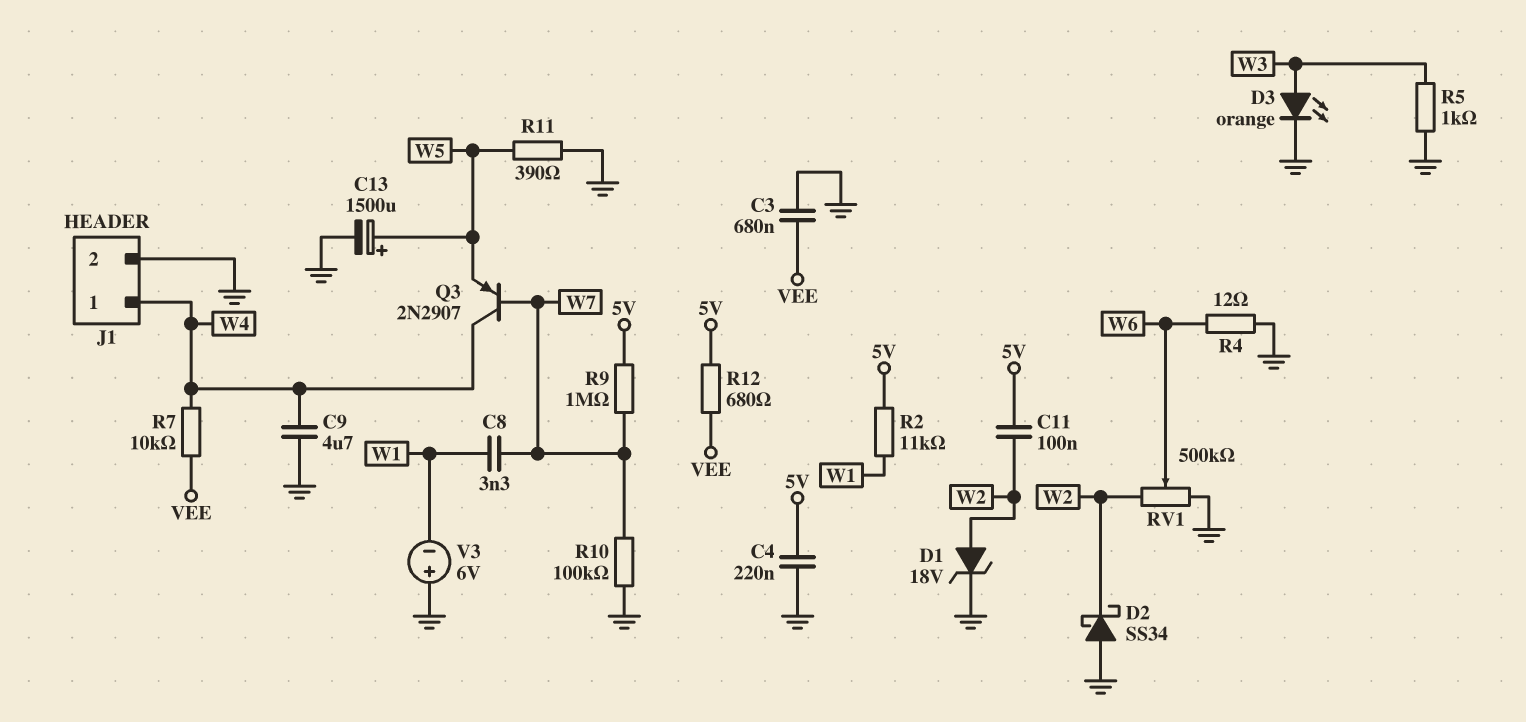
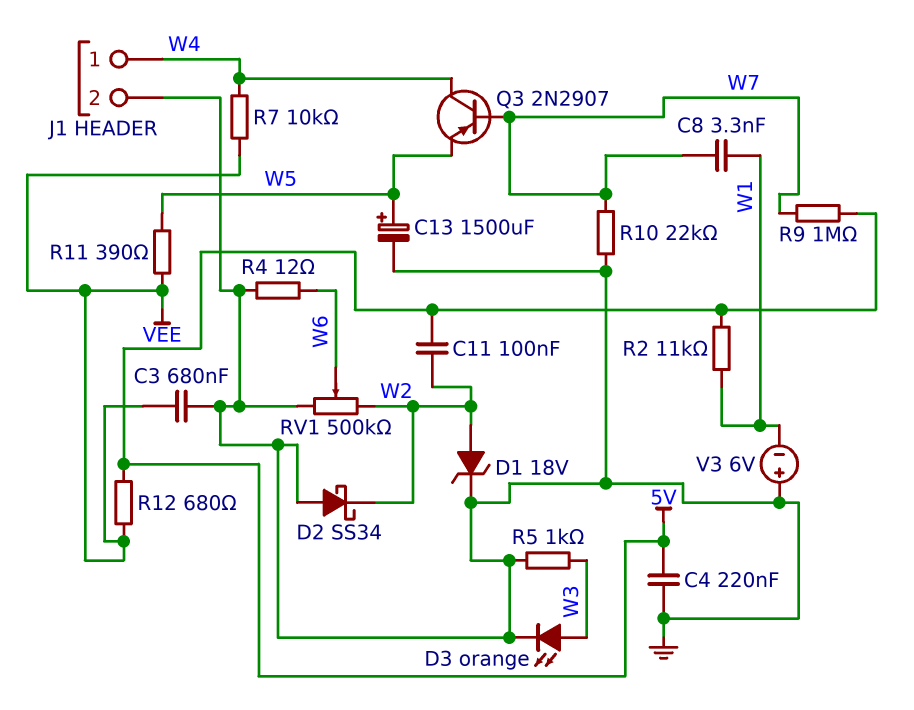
C9: 4.7uF (GND, W4) -> none
R10: 100k (GND, W7) -> 22k (GND, W7)
R11: 390 (GND, W5) -> 390 (VEE, W5)

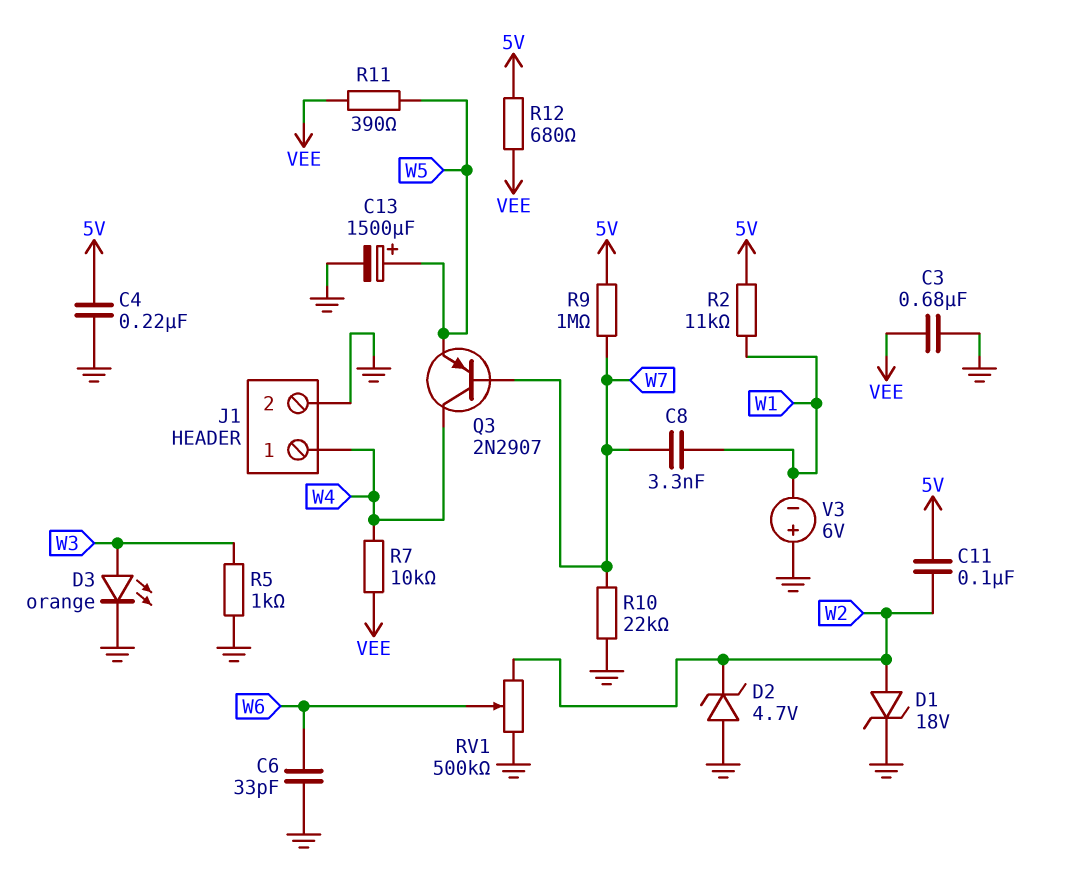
C6: none -> 33pF (GND, W6)
D2: schottky SS34 (A GND, K W2) -> zener 4.7V (A GND, K W2)
R4: 12 (GND, W6) -> none

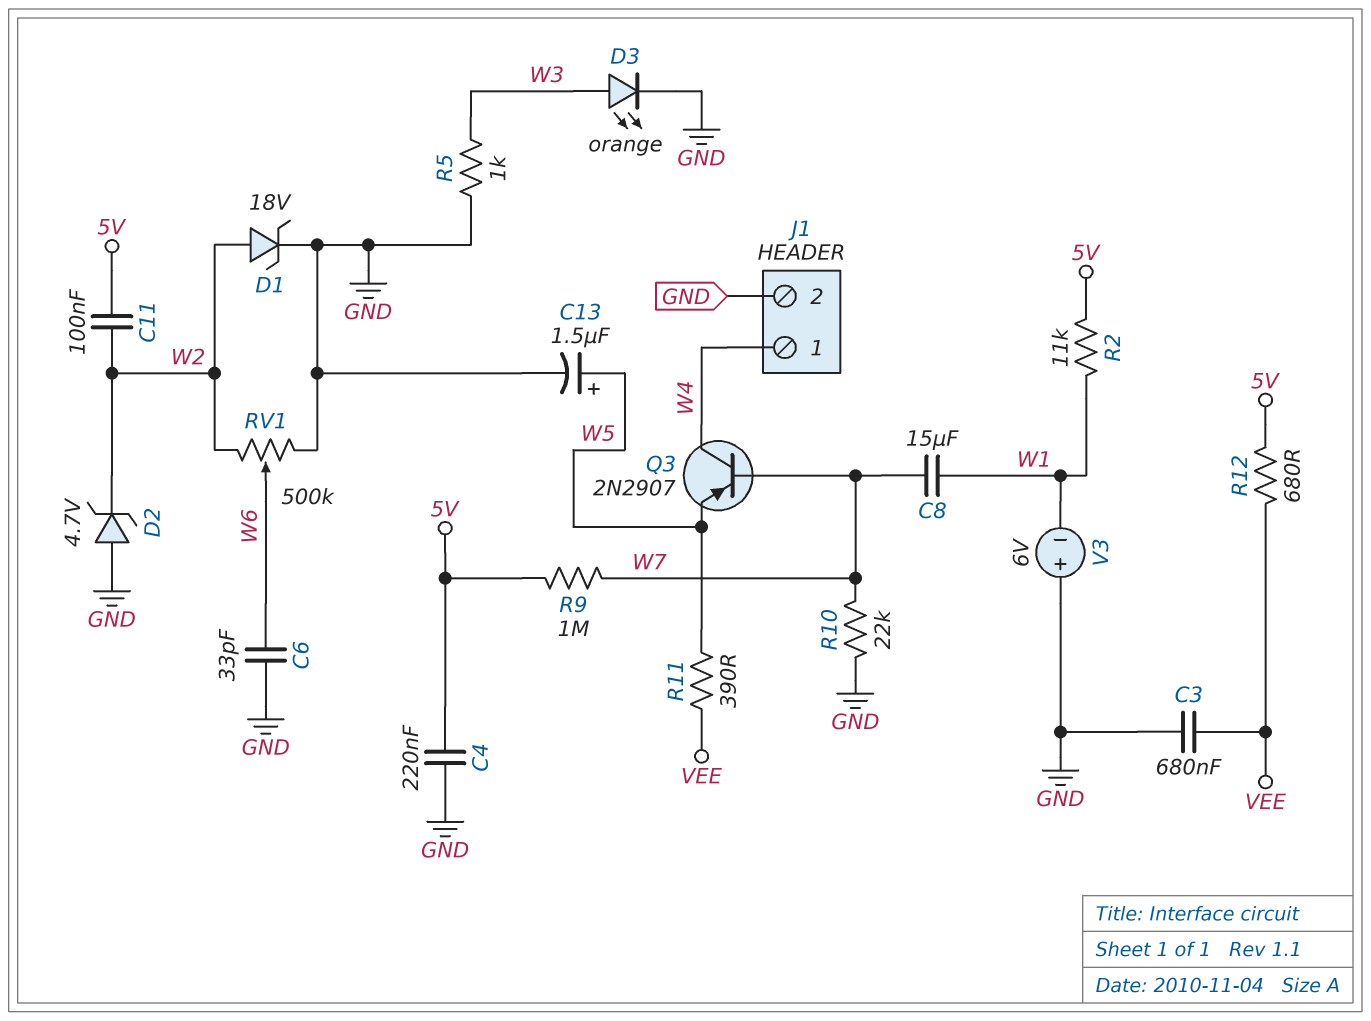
C8: 3.3nF (W1, W7) -> 15uF (W1, W7)
C13: 1500uF (plus W5, minus GND) -> 1.5uF (plus W5, minus GND)
R7: 10k (VEE, W4) -> none

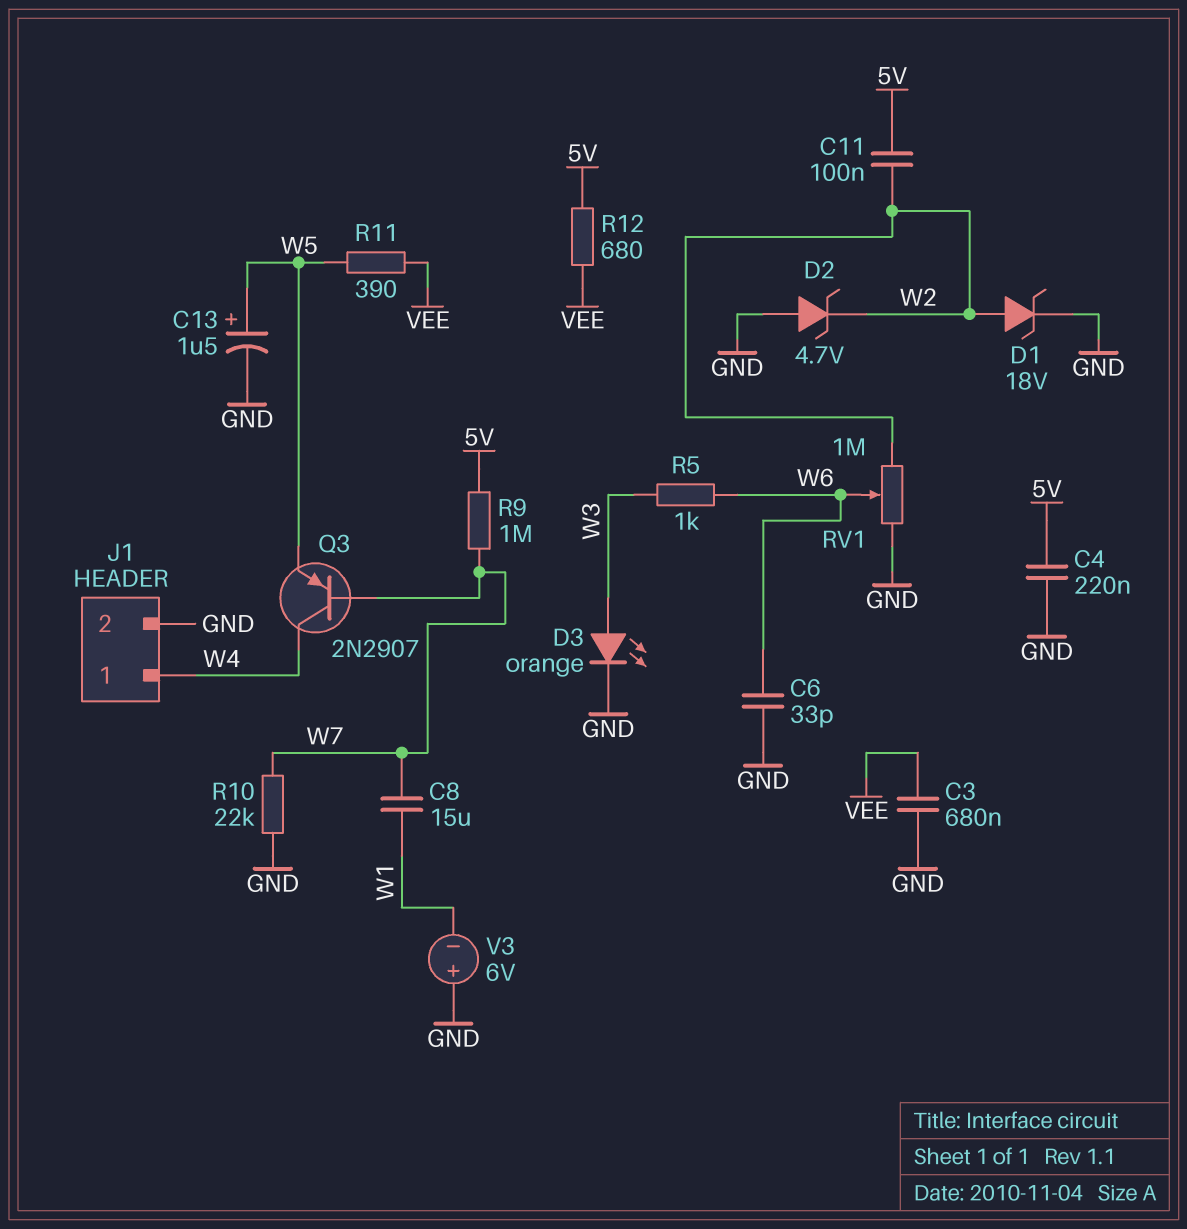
R2: 11k (5V, W1) -> none
R5: 1k (GND, W3) -> 1k (W3, W6)
RV1: 500k (GND, W2, wiper W6) -> 1M (GND, W2, wiper W6)

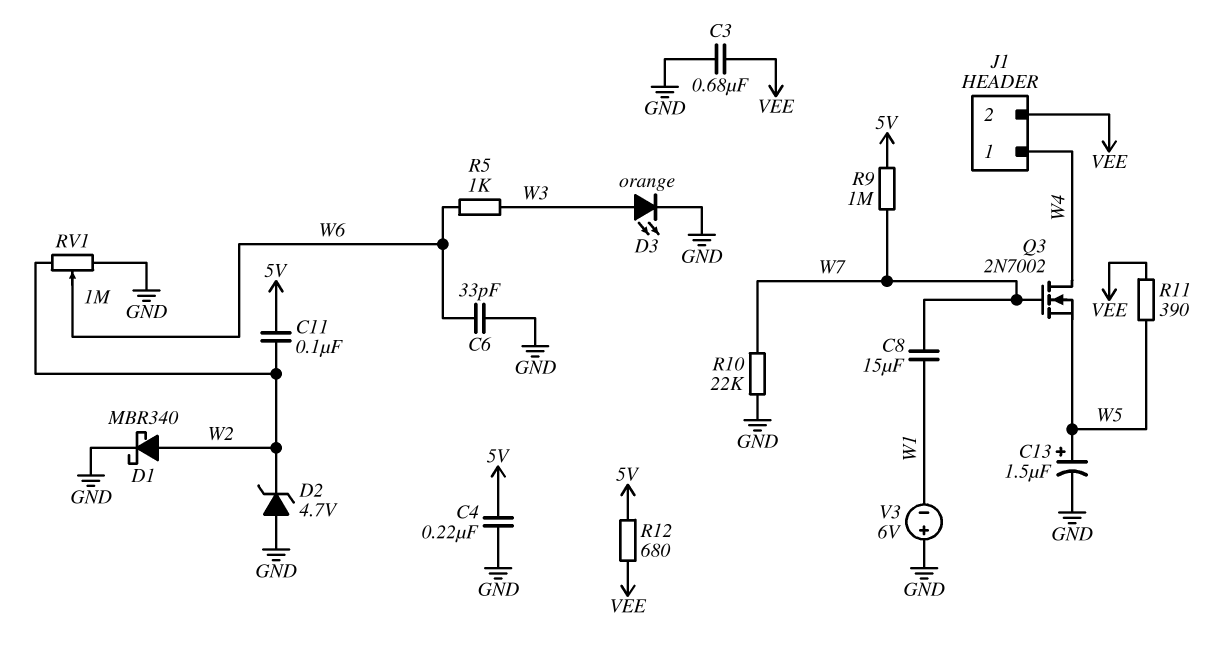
D1: zener 18V (A W2, K GND) -> schottky MBR340 (A W2, K GND)
J1 pin 2: GND -> VEE
Q3: PNP 2N2907 (B W7, C W4, E W5) -> NMOS 2N7002 (G W7, D W4, S W5)

